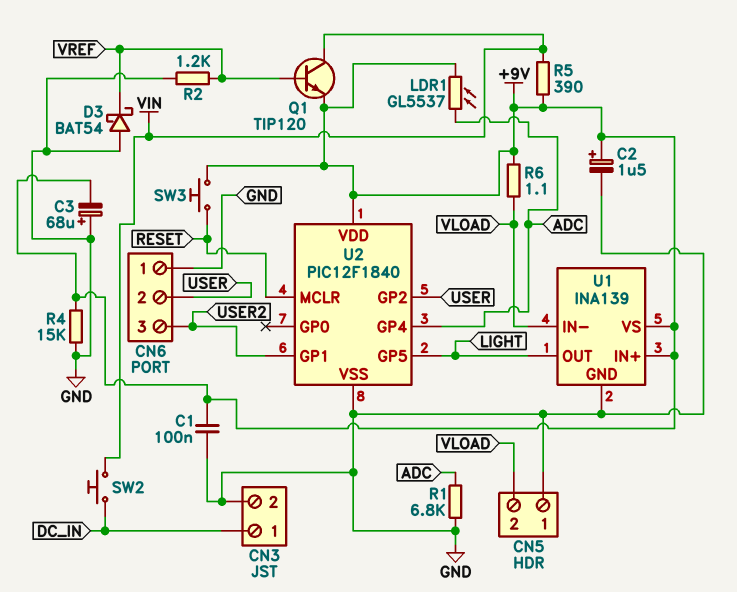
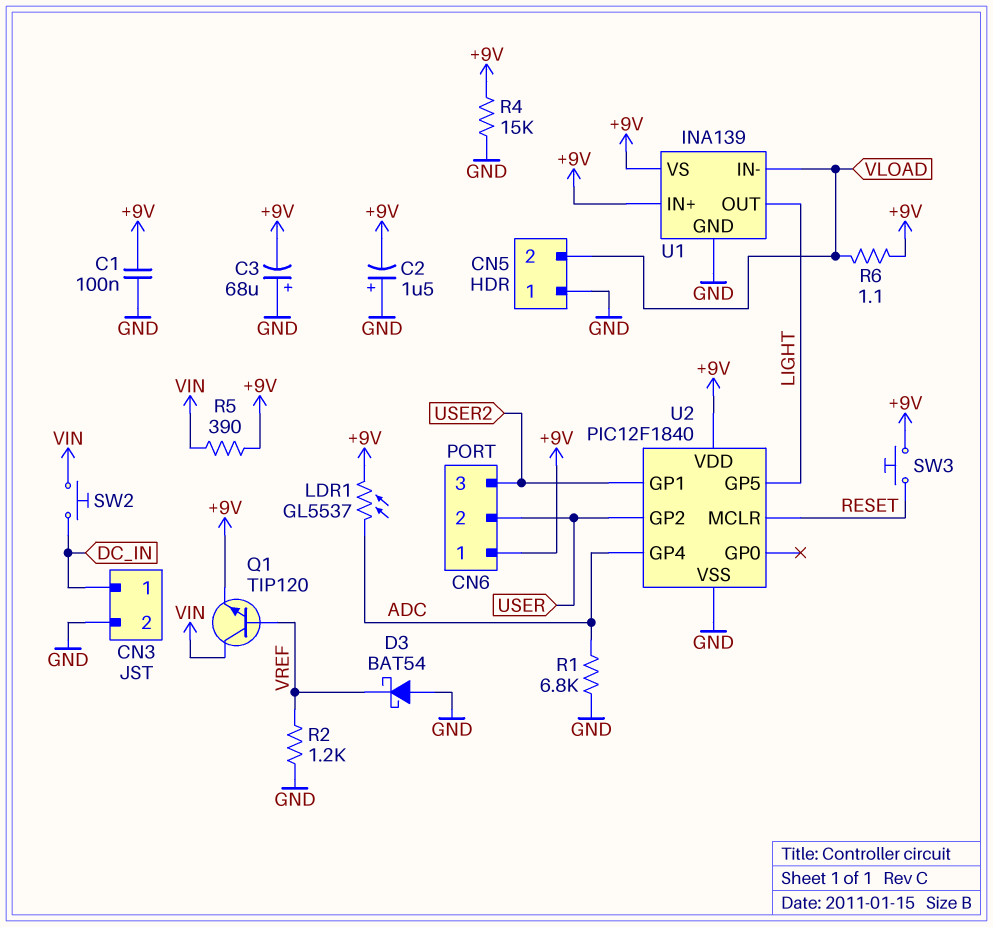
C2: 1.5uF (plus +9V, minus GND) -> 1.5uF (plus GND, minus +9V)
CN6 pin 1: GND -> +9V

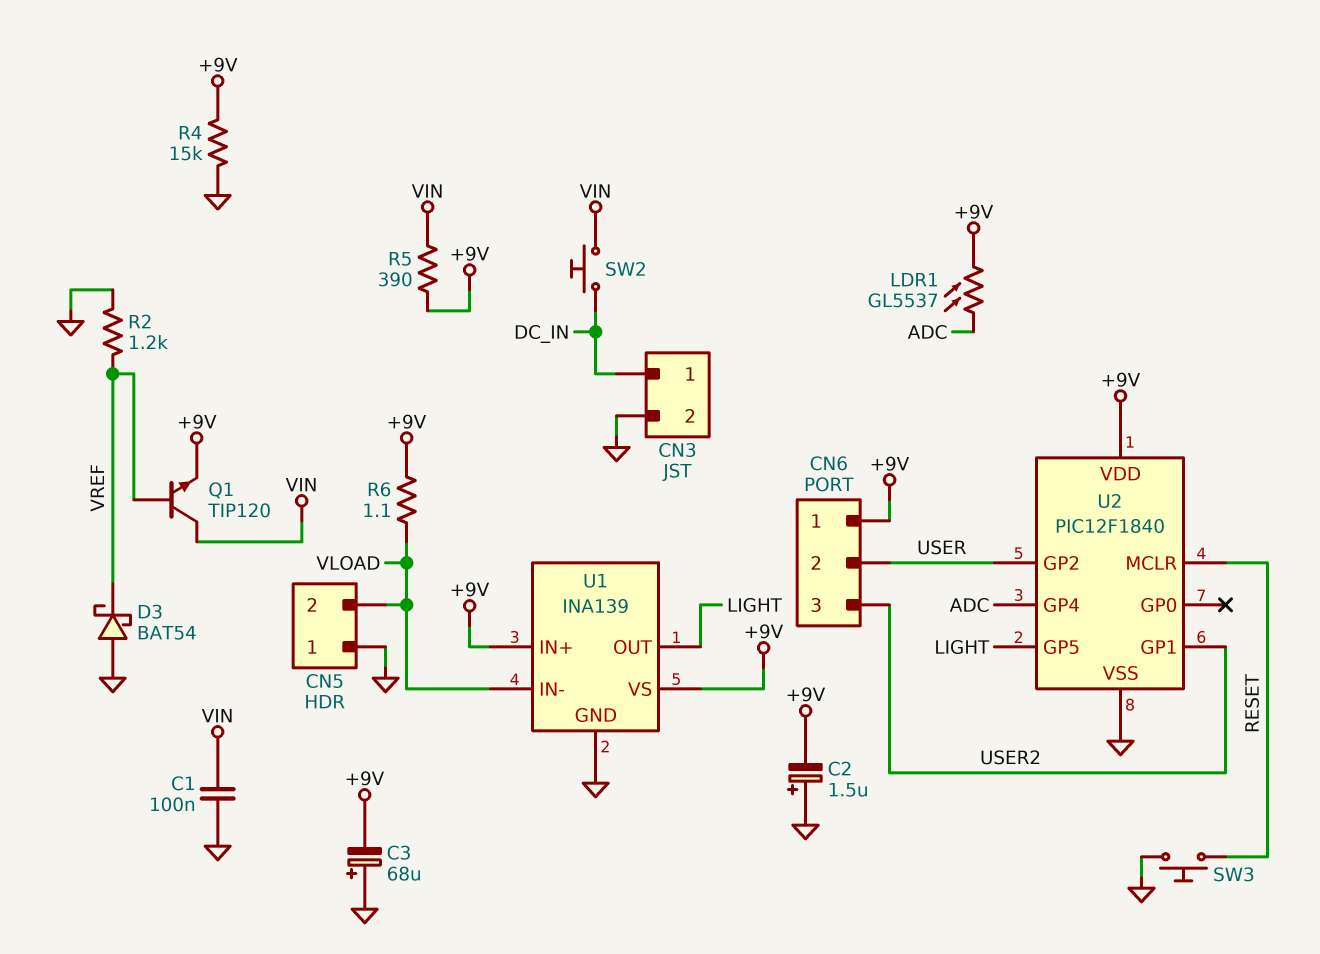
C1: 100nF (+9V, GND) -> 100nF (GND, VIN)
R1: 6.8k (ADC, GND) -> none
SW3: button (+9V, RESET) -> button (GND, RESET)

